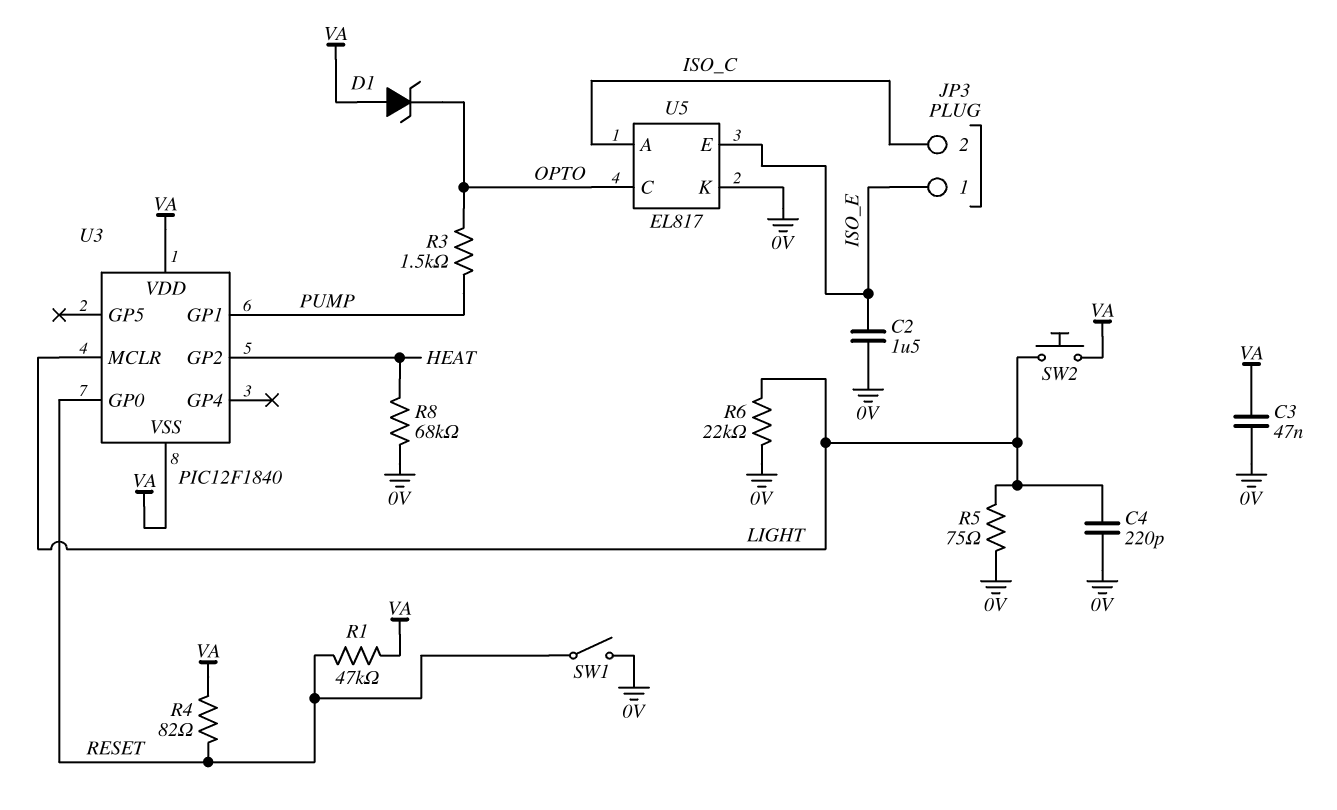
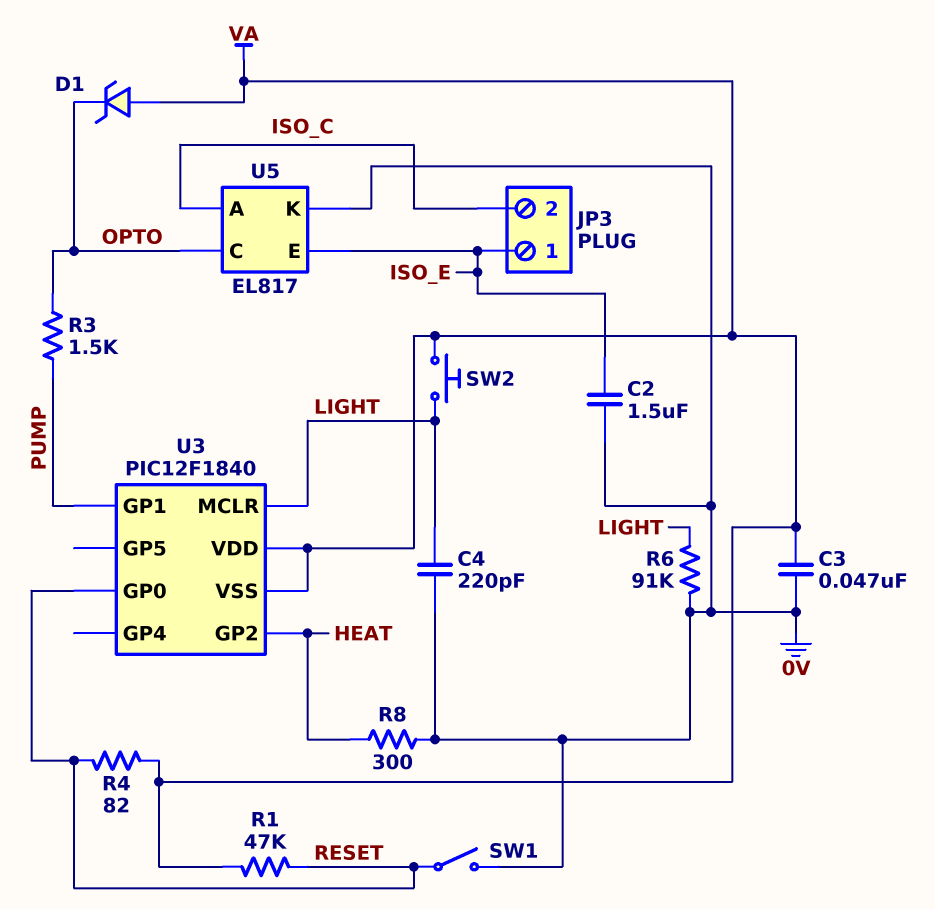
R5: 75 (0V, LIGHT) -> none
R6: 22k (0V, LIGHT) -> 91k (0V, LIGHT)
R8: 68k (0V, HEAT) -> 300 (0V, HEAT)

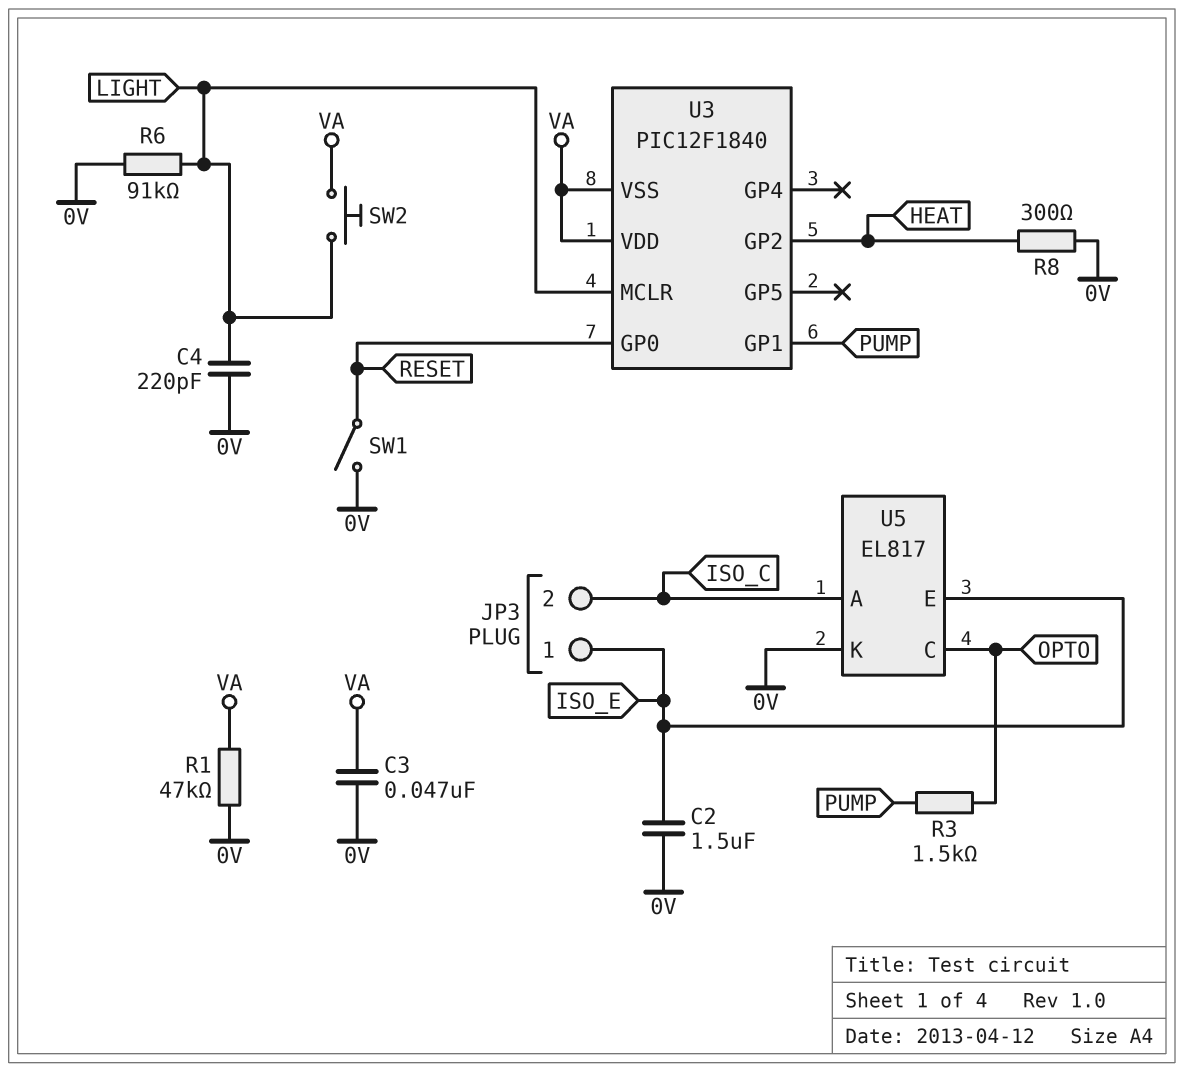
D1: zener (A VA, K OPTO) -> none
R1: 47k (RESET, VA) -> 47k (0V, VA)
R4: 82 (RESET, VA) -> none

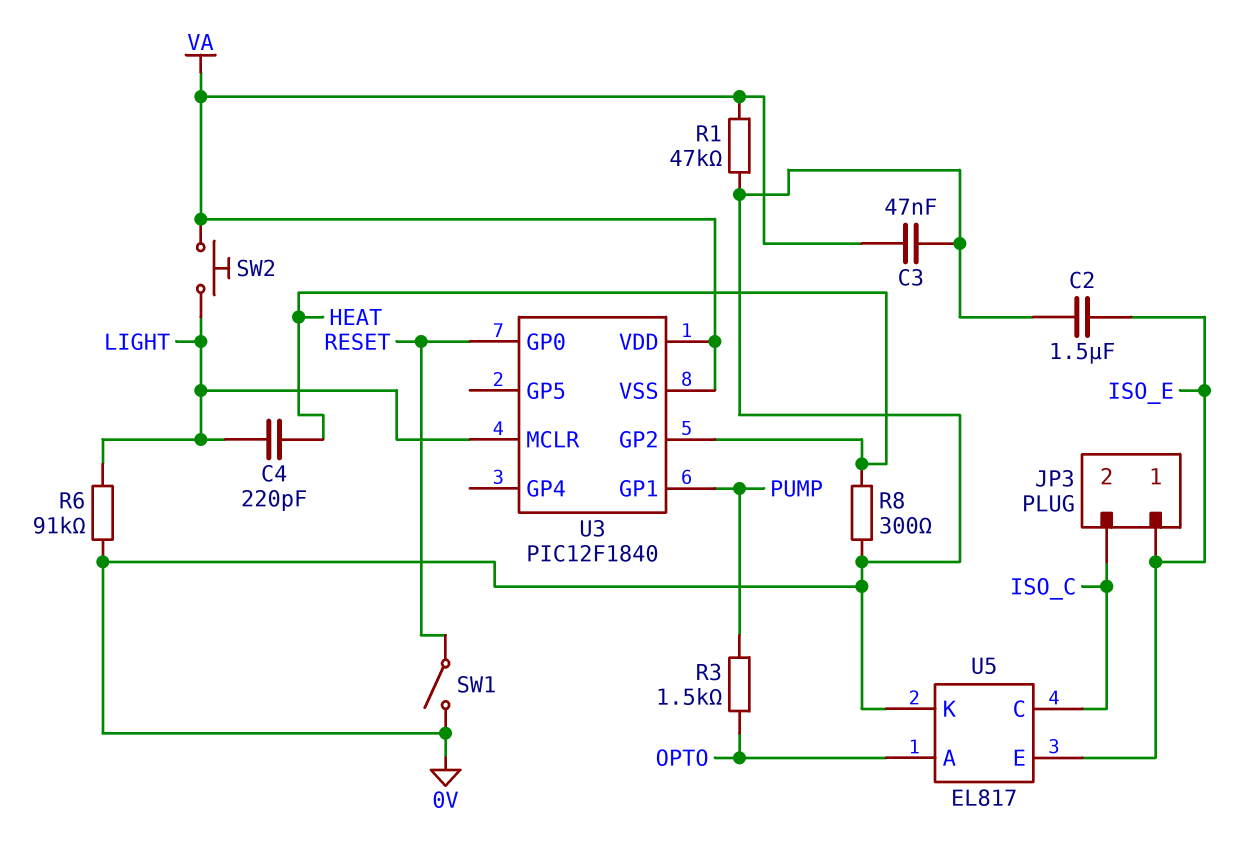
C4: 220pF (0V, LIGHT) -> 220pF (HEAT, LIGHT)
U5 pin A: ISO_C -> OPTO
U5 pin C: OPTO -> ISO_C

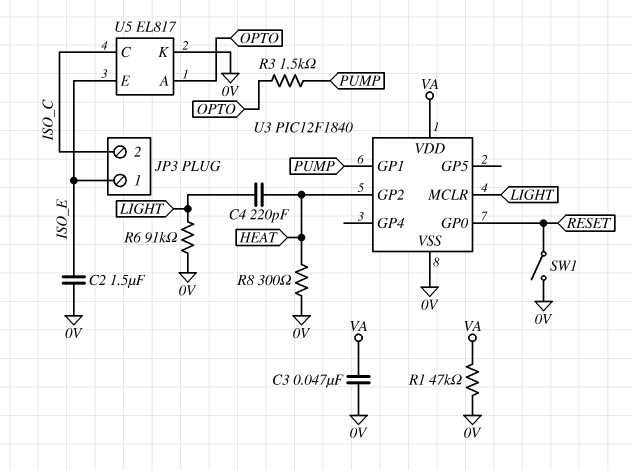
SW2: button (LIGHT, VA) -> none
U3 pin VSS: VA -> 0V

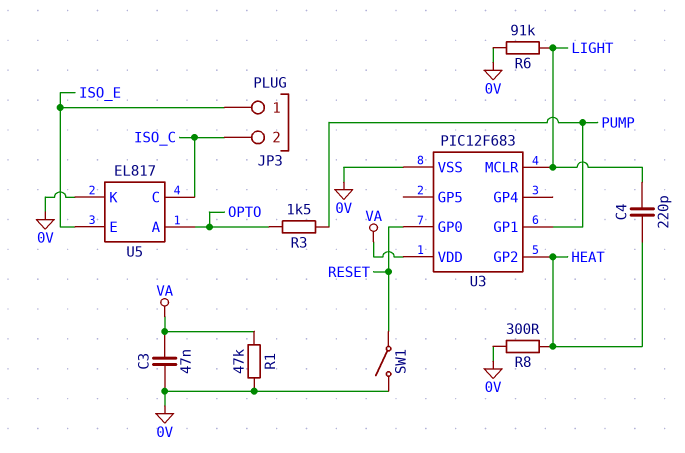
C2: 1.5uF (0V, ISO_E) -> none
U3: PIC12F1840 -> PIC12F683

